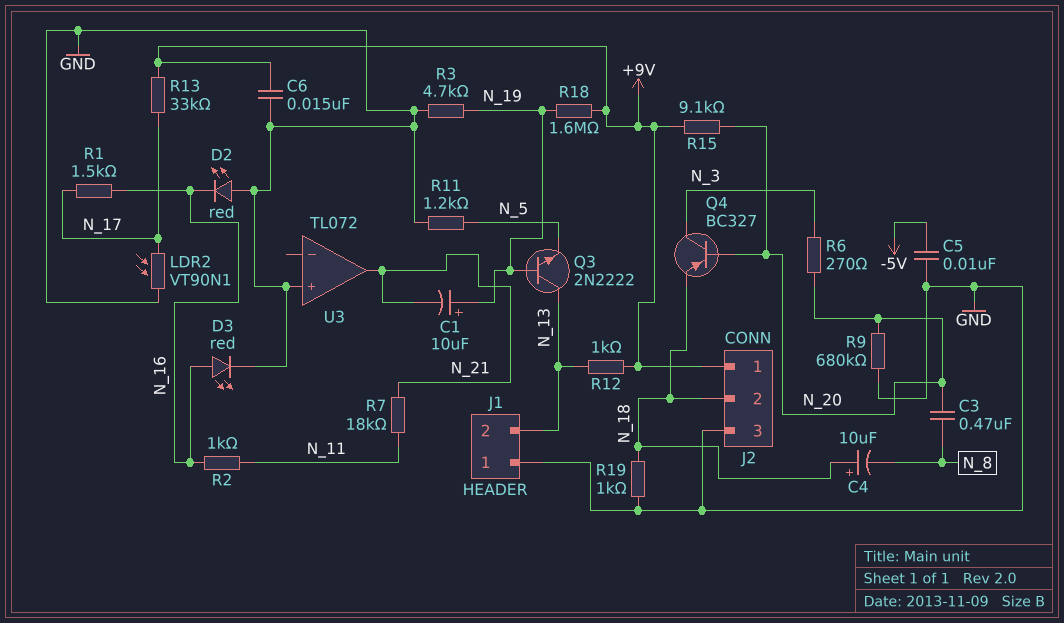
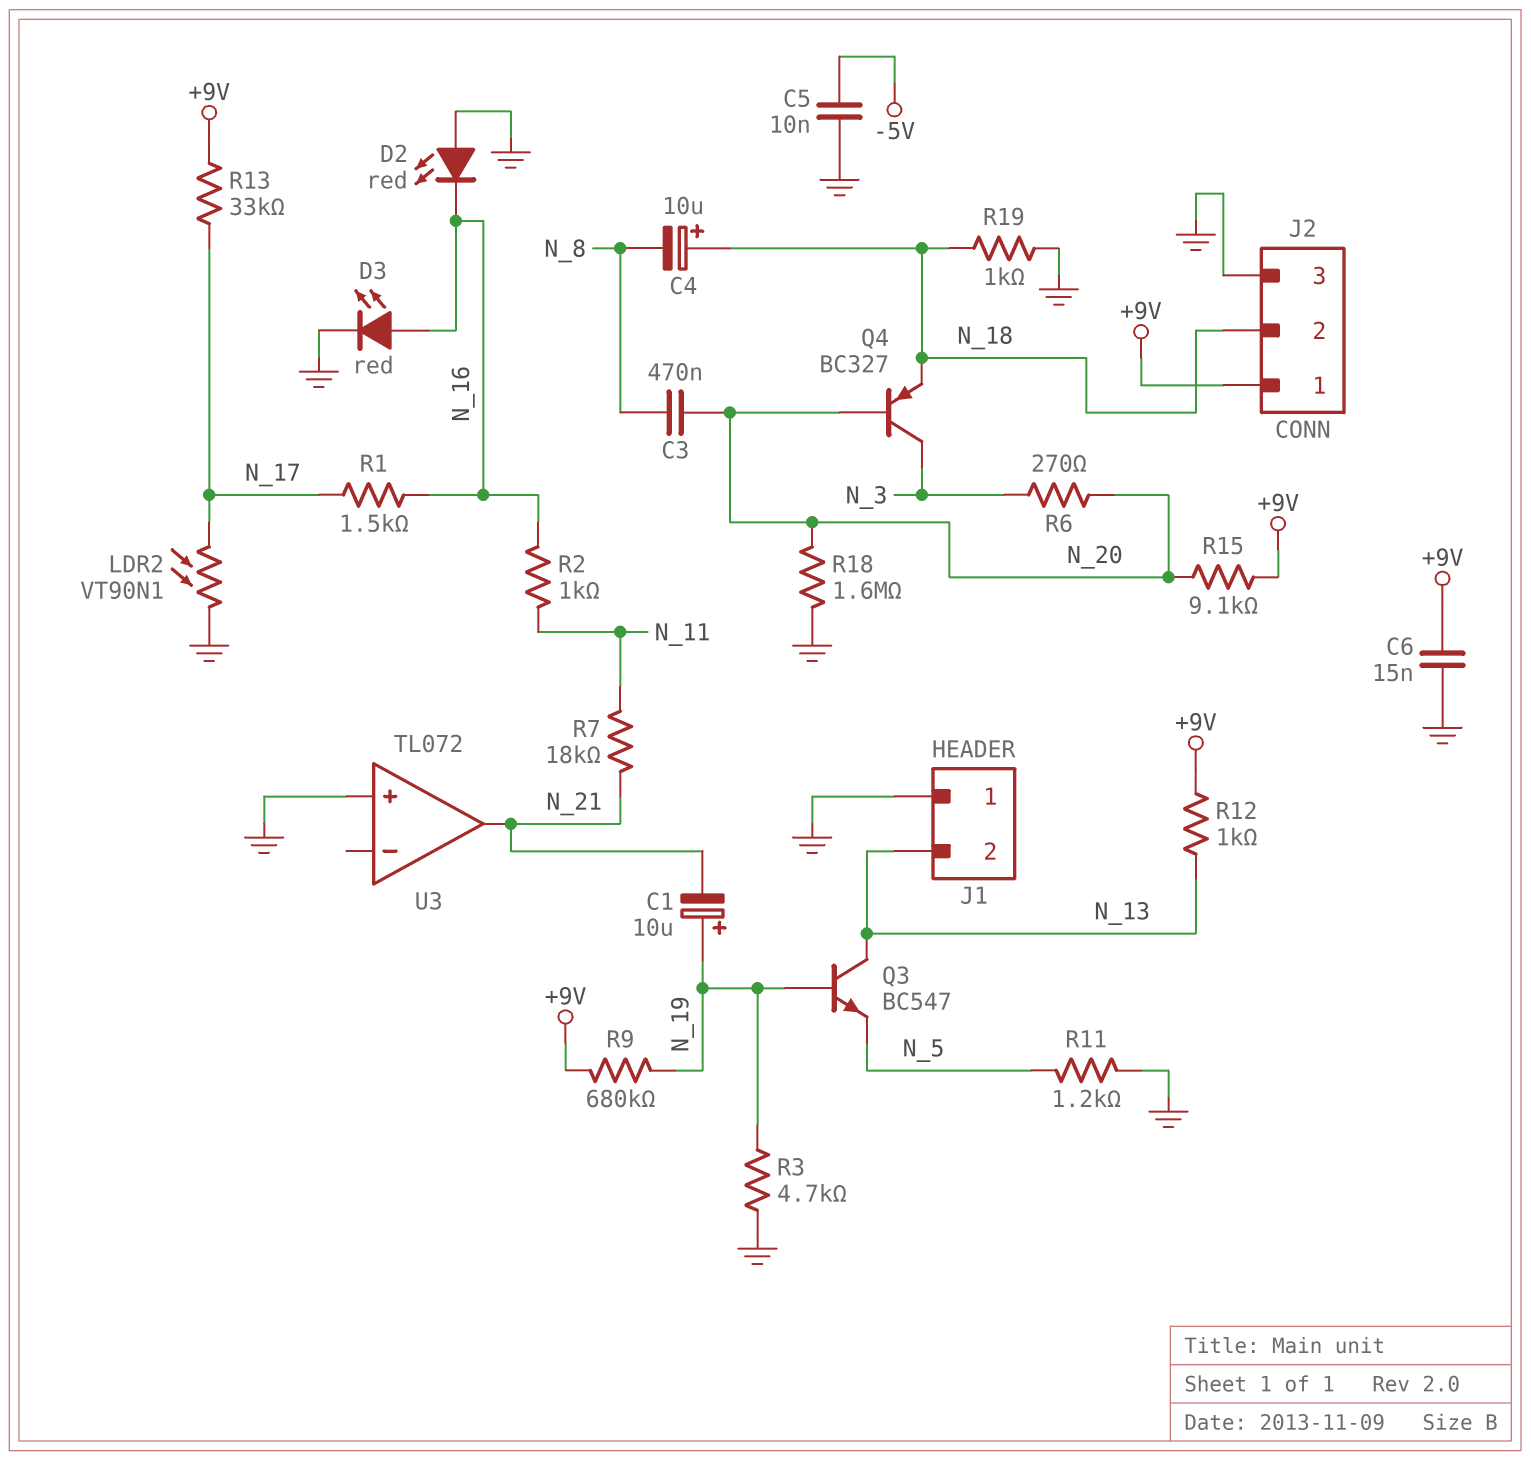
Q3: NPN 2N2222 (B N_19, C N_13, E N_5) -> NPN BC547 (B N_19, C N_13, E N_5)
R9: 680k (GND, N_20) -> 680k (+9V, N_19)
R18: 1.6M (+9V, N_19) -> 1.6M (GND, N_20)

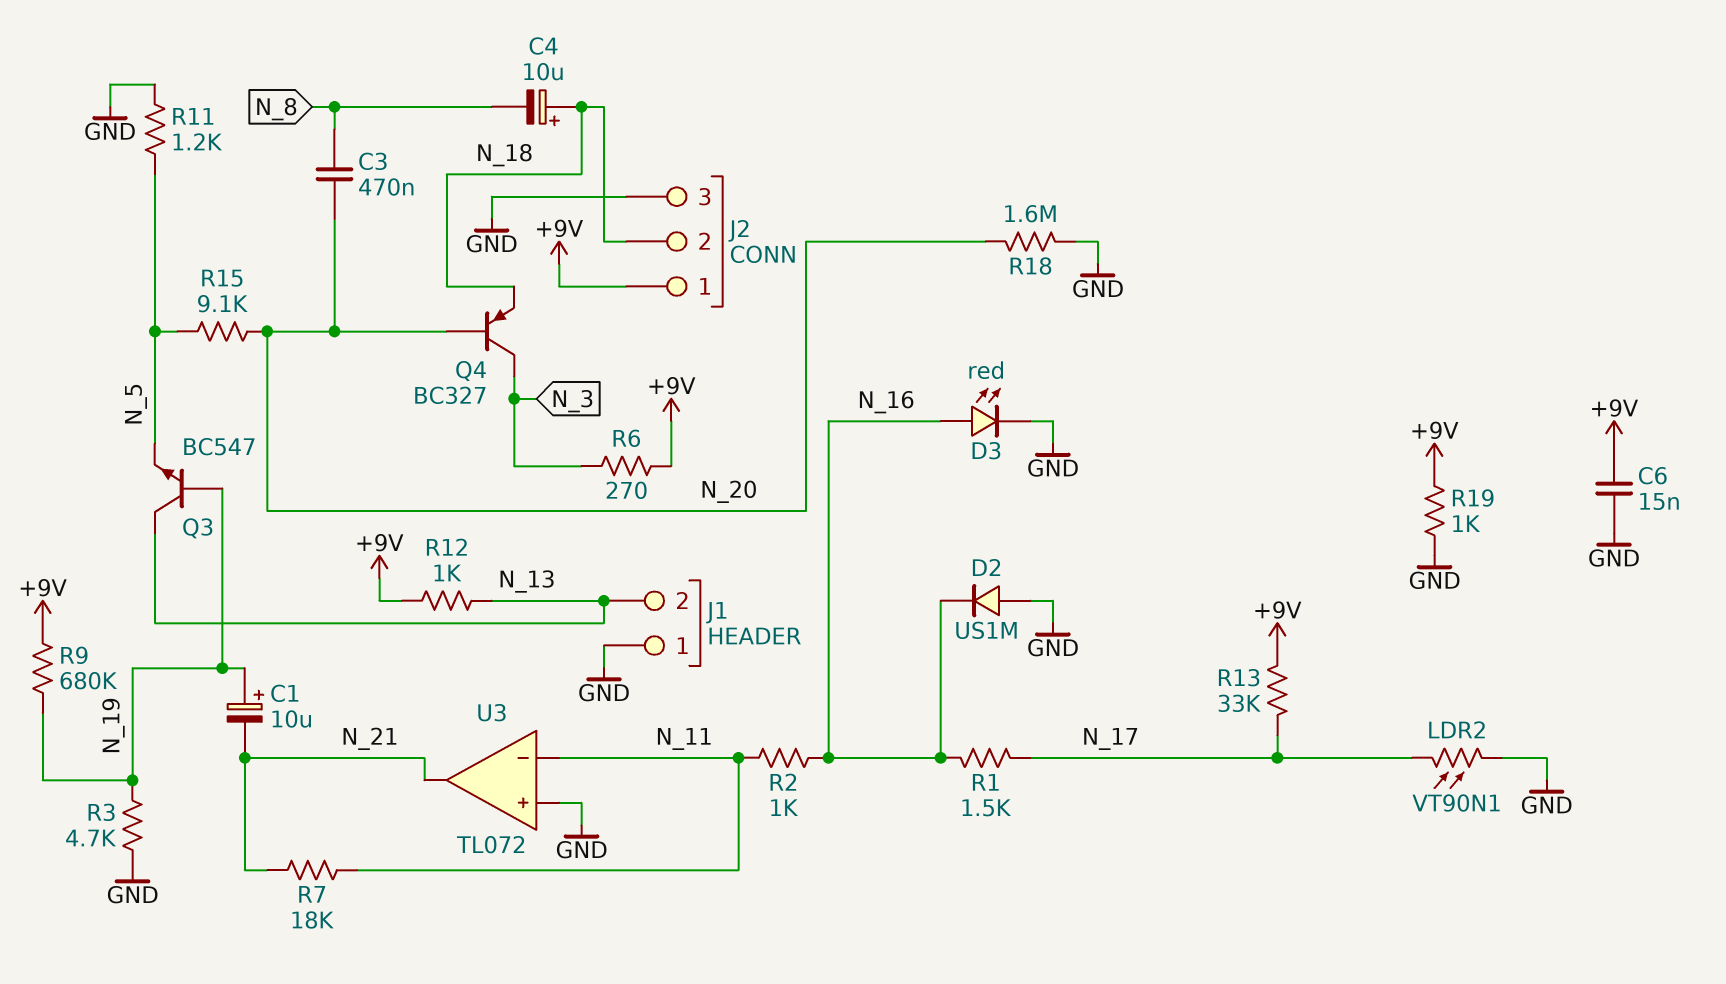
C5: 10nF (-5V, GND) -> none
D2: LED red (A GND, K N_16) -> diode US1M (A GND, K N_16)
R6: 270 (N_3, N_20) -> 270 (+9V, N_3)
R15: 9.1k (+9V, N_20) -> 9.1k (N_5, N_20)
R19: 1k (GND, N_18) -> 1k (+9V, GND)
U3 pin in-: none -> N_11

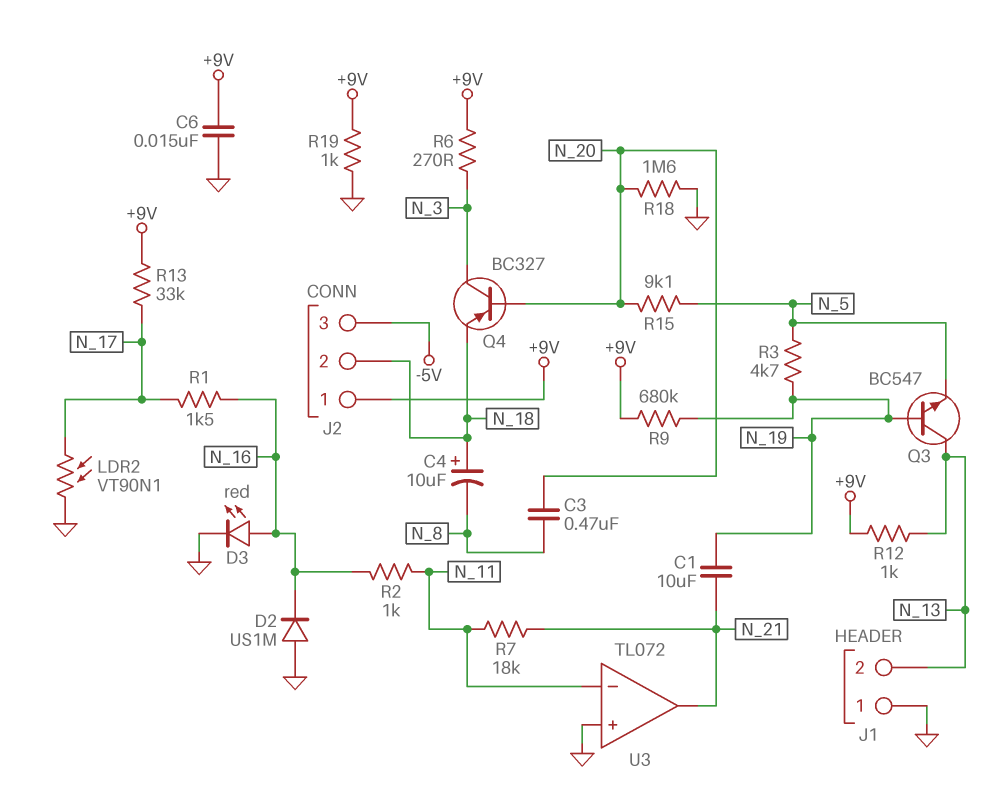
C1: 10uF (plus N_19, minus N_21) -> 10uF (N_19, N_21)
J2 pin 3: GND -> -5V
R3: 4.7k (GND, N_19) -> 4.7k (N_5, N_19)
R11: 1.2k (GND, N_5) -> none

